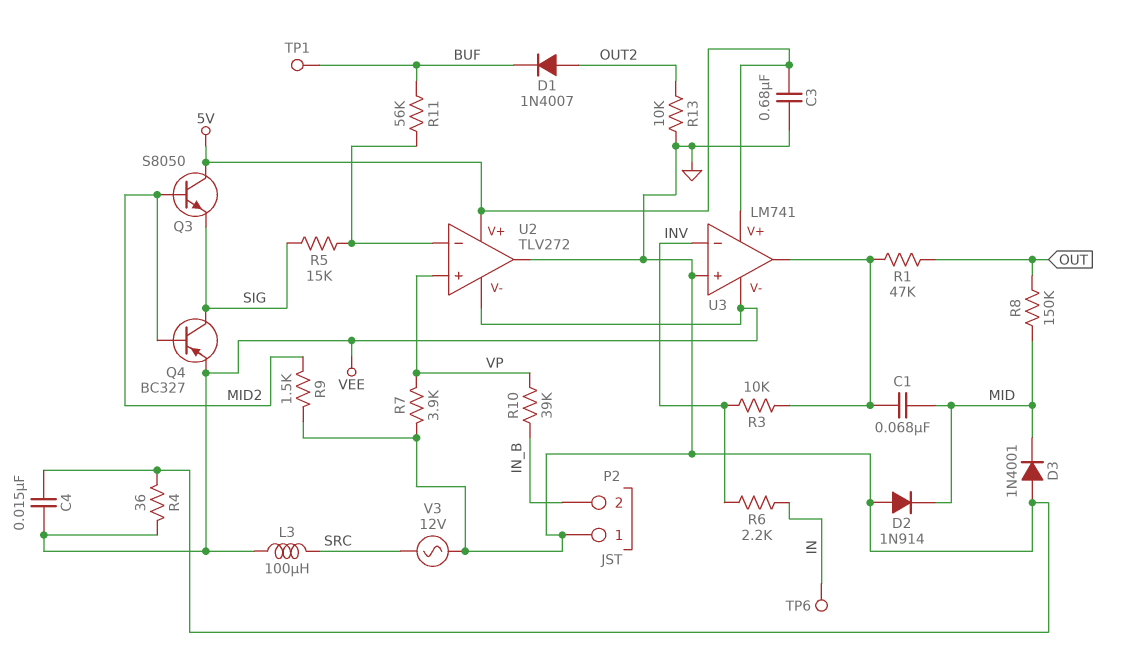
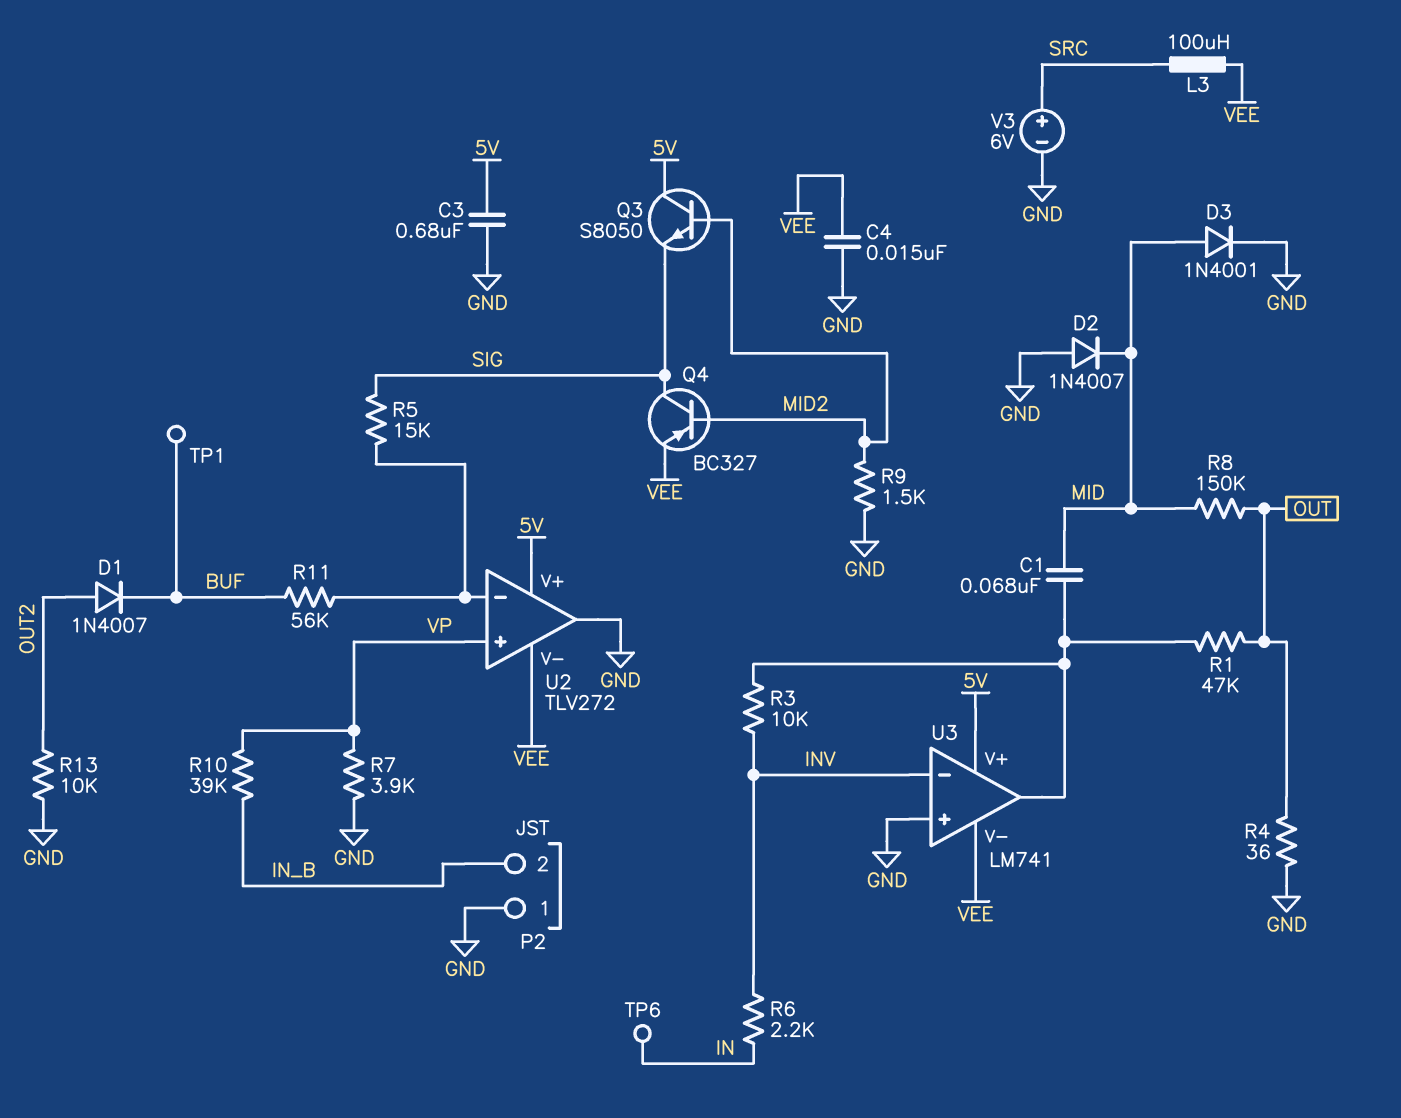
D2: diode 1N914 (A GND, K MID) -> diode 1N4007 (A GND, K MID)
D3: diode 1N4001 (A GND, K MID) -> diode 1N4001 (A MID, K GND)
R4: 36 (GND, VEE) -> 36 (GND, OUT)
V3: AC 12V (GND, SRC) -> 6V (plus SRC, minus GND)

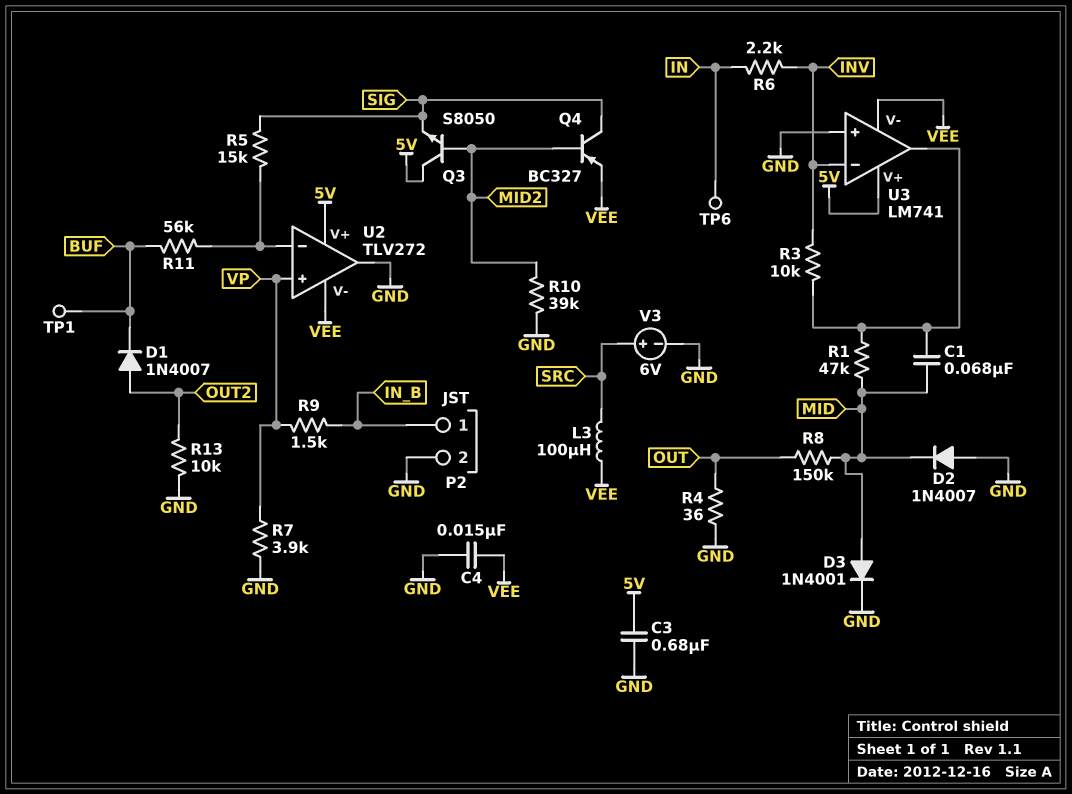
P2 pin 1: GND -> IN_B
P2 pin 2: IN_B -> GND
R1: 47k (OUT, U3/out) -> 47k (MID, U3/out)
R9: 1.5k (GND, MID2) -> 1.5k (IN_B, VP)
R10: 39k (IN_B, VP) -> 39k (GND, MID2)

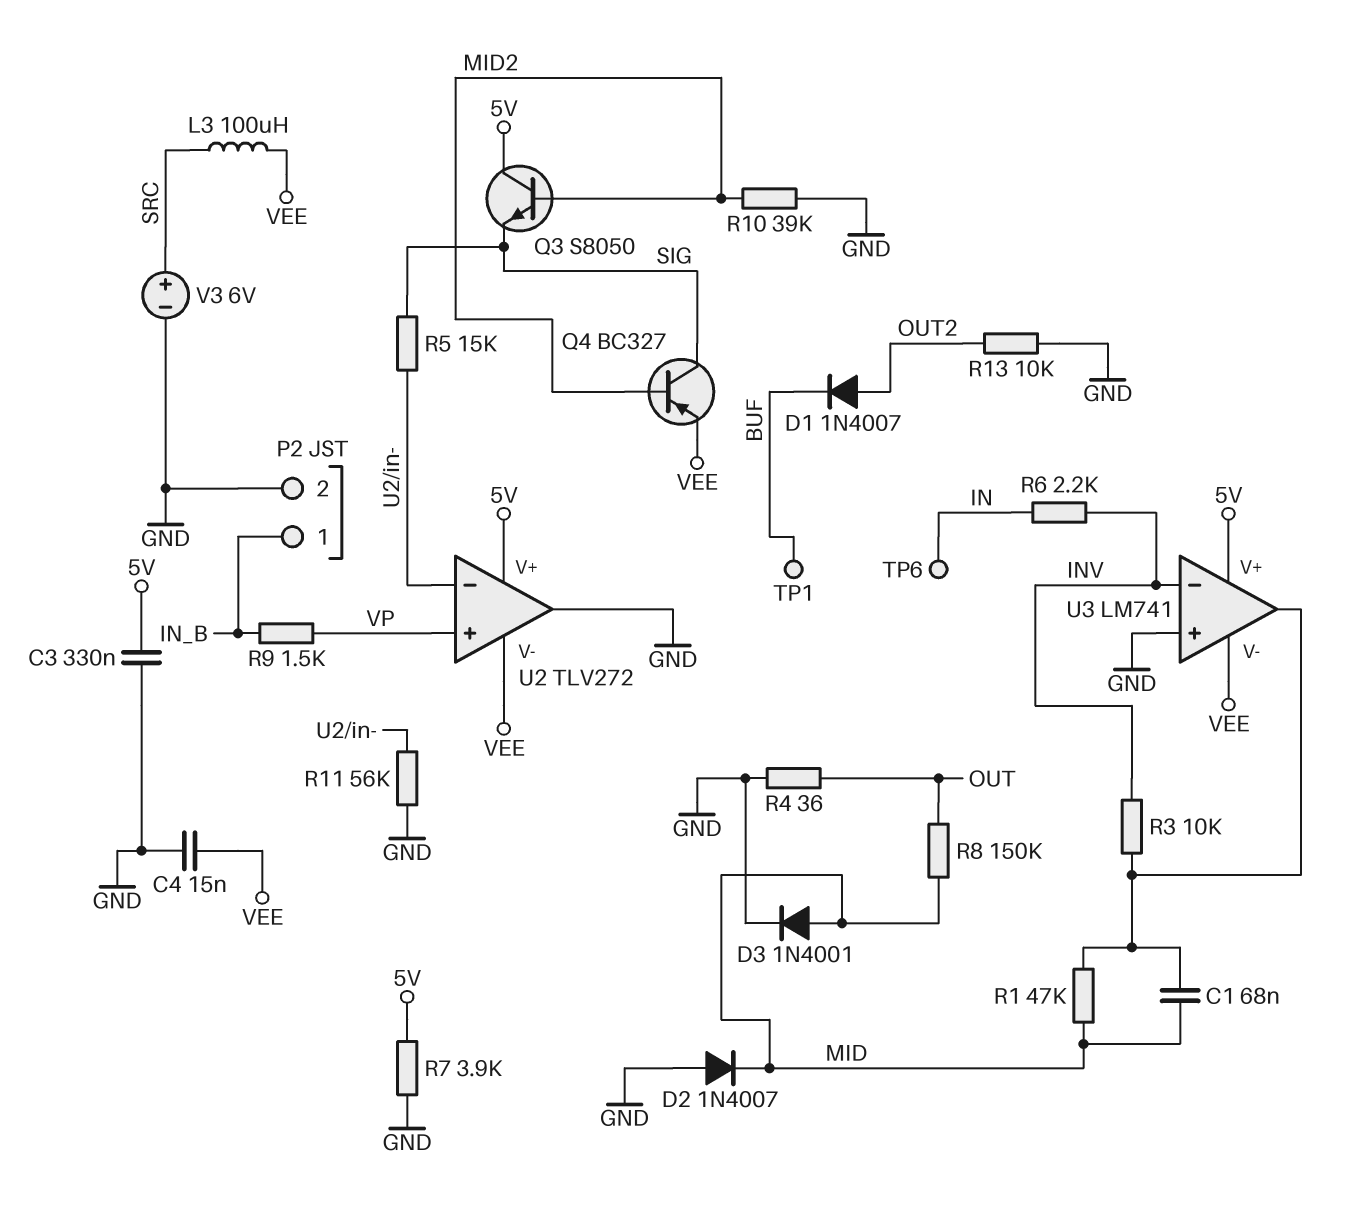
C3: 680nF (5V, GND) -> 330nF (5V, GND)
R7: 3.9k (GND, VP) -> 3.9k (5V, GND)
R11: 56k (BUF, U2/in-) -> 56k (GND, U2/in-)

